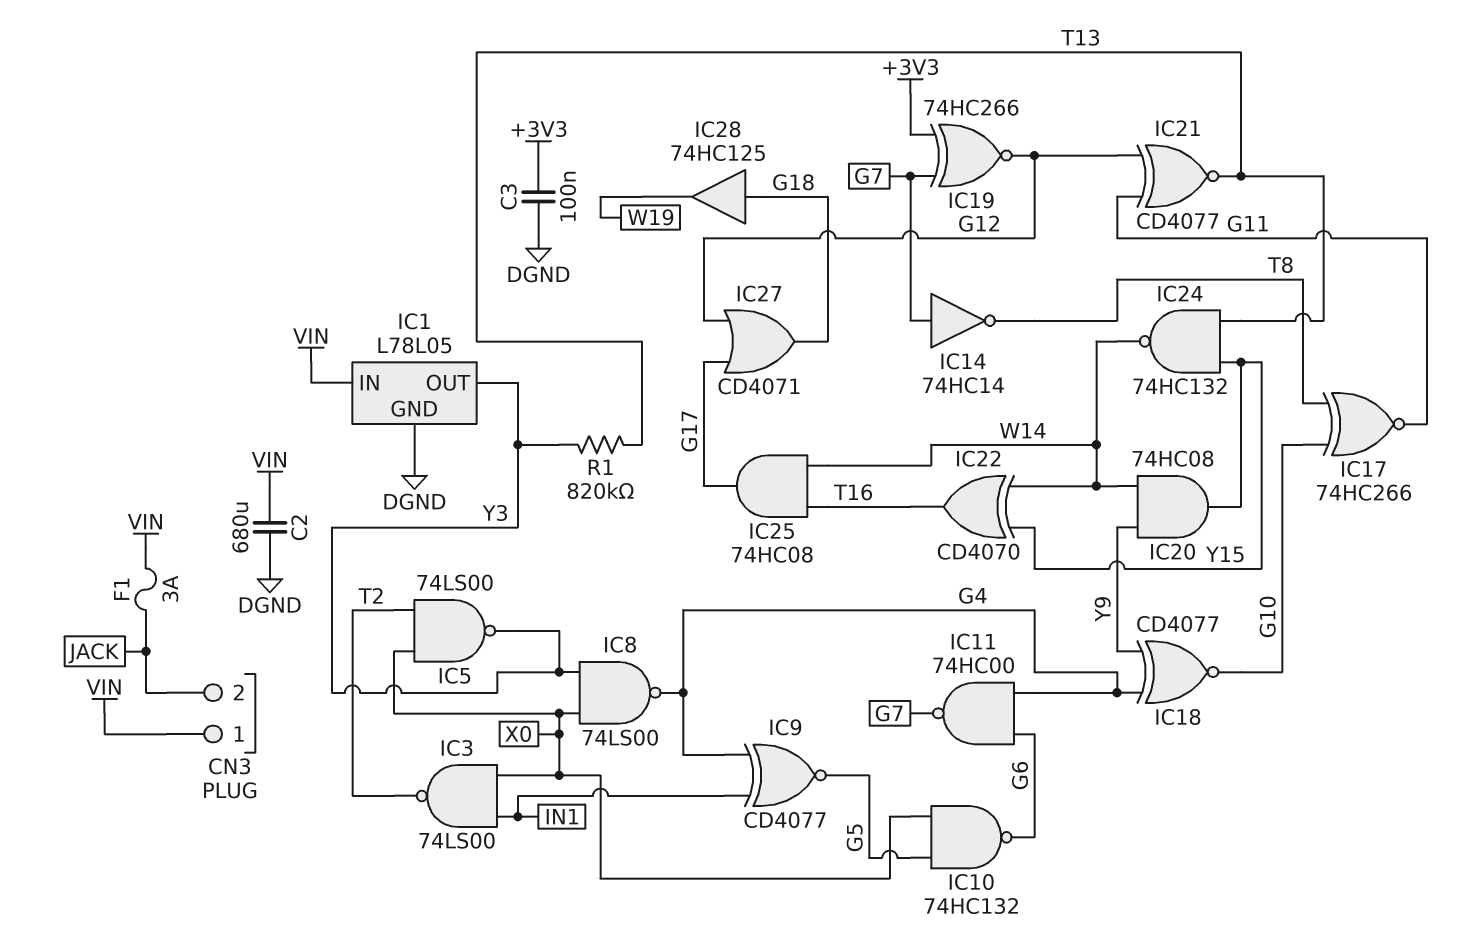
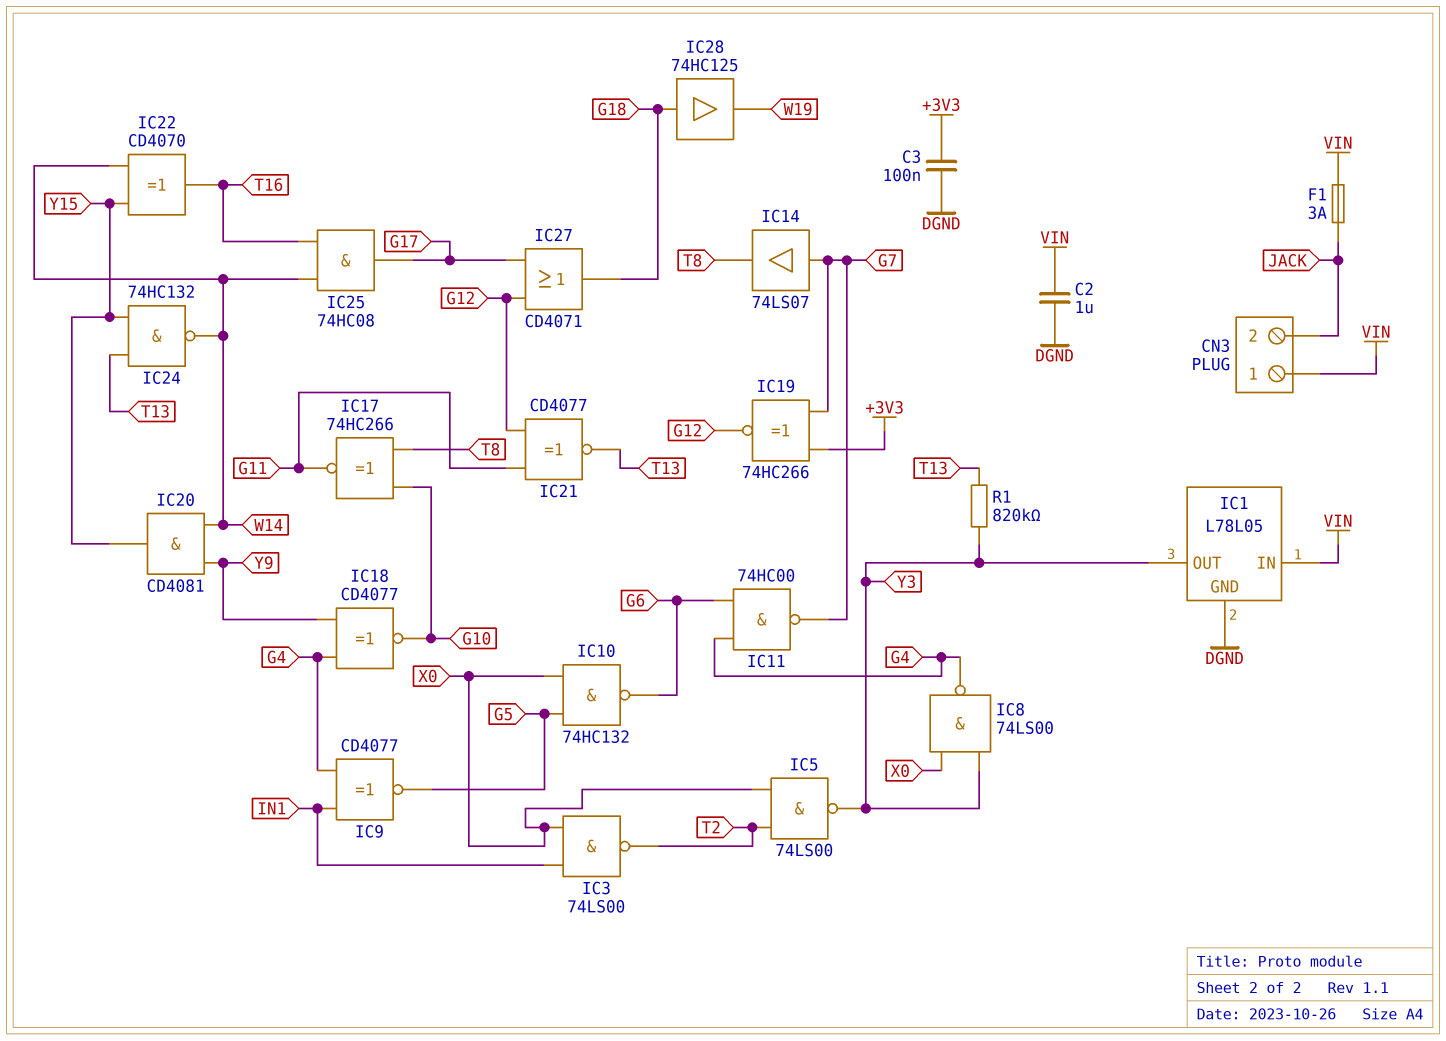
C2: 680uF (DGND, VIN) -> 1uF (DGND, VIN)
IC14: NOT 74HC14 (in G7, out T8) -> buffer 74LS07 (in G7, out T8)
IC20: AND 74HC08 (in W14, in Y9, out Y15) -> AND CD4081 (in W14, in Y9, out Y15)

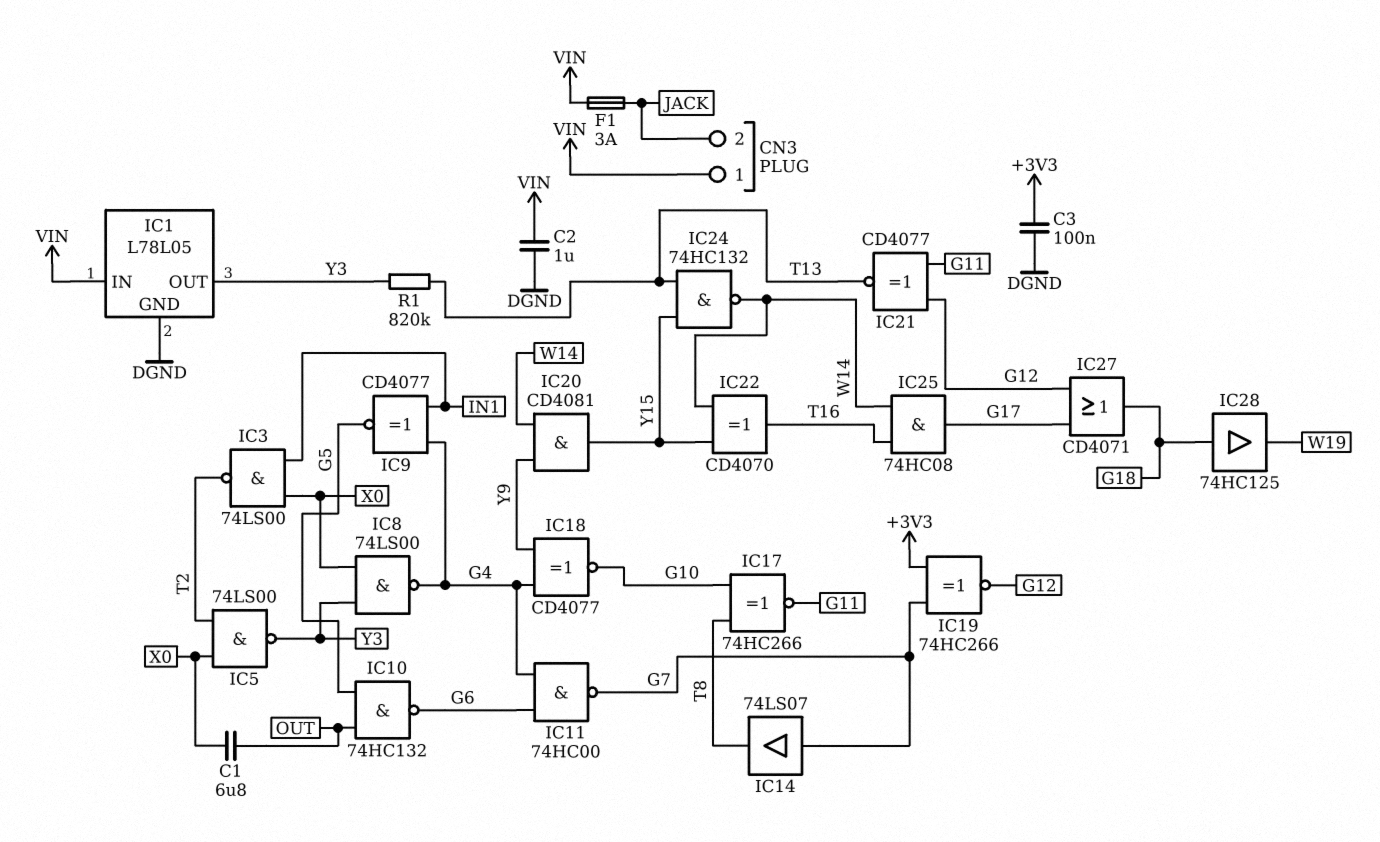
C1: none -> 6.8uF (OUT, X0)
IC10: NAND 74HC132 (in G5, in X0, out G6) -> NAND 74HC132 (in G5, in OUT, out G6)

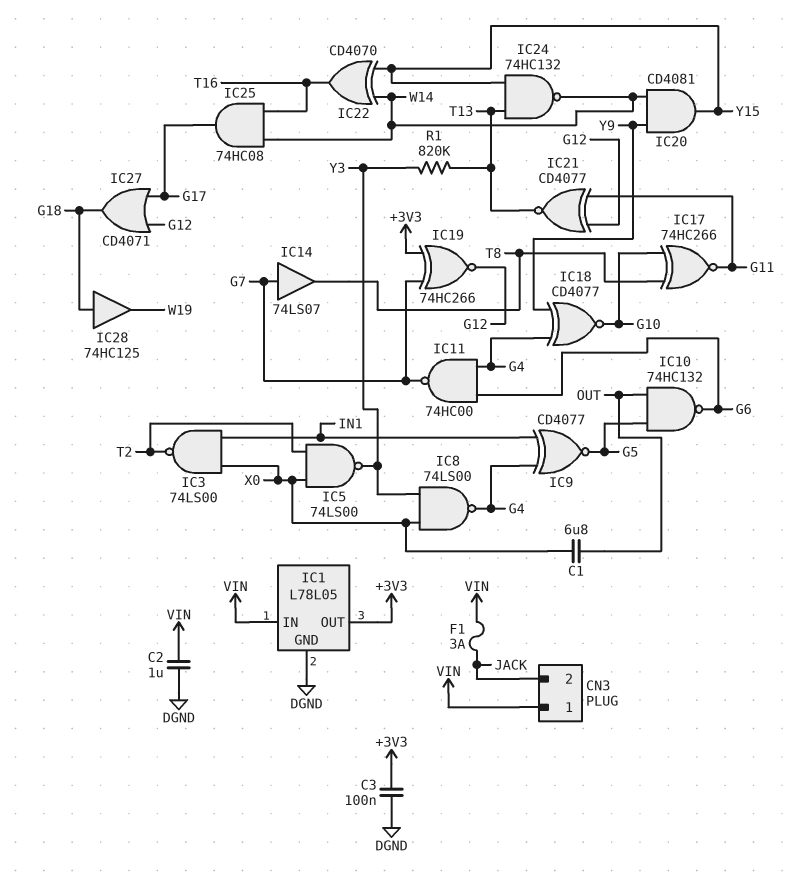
IC1 pin OUT: Y3 -> +3V3

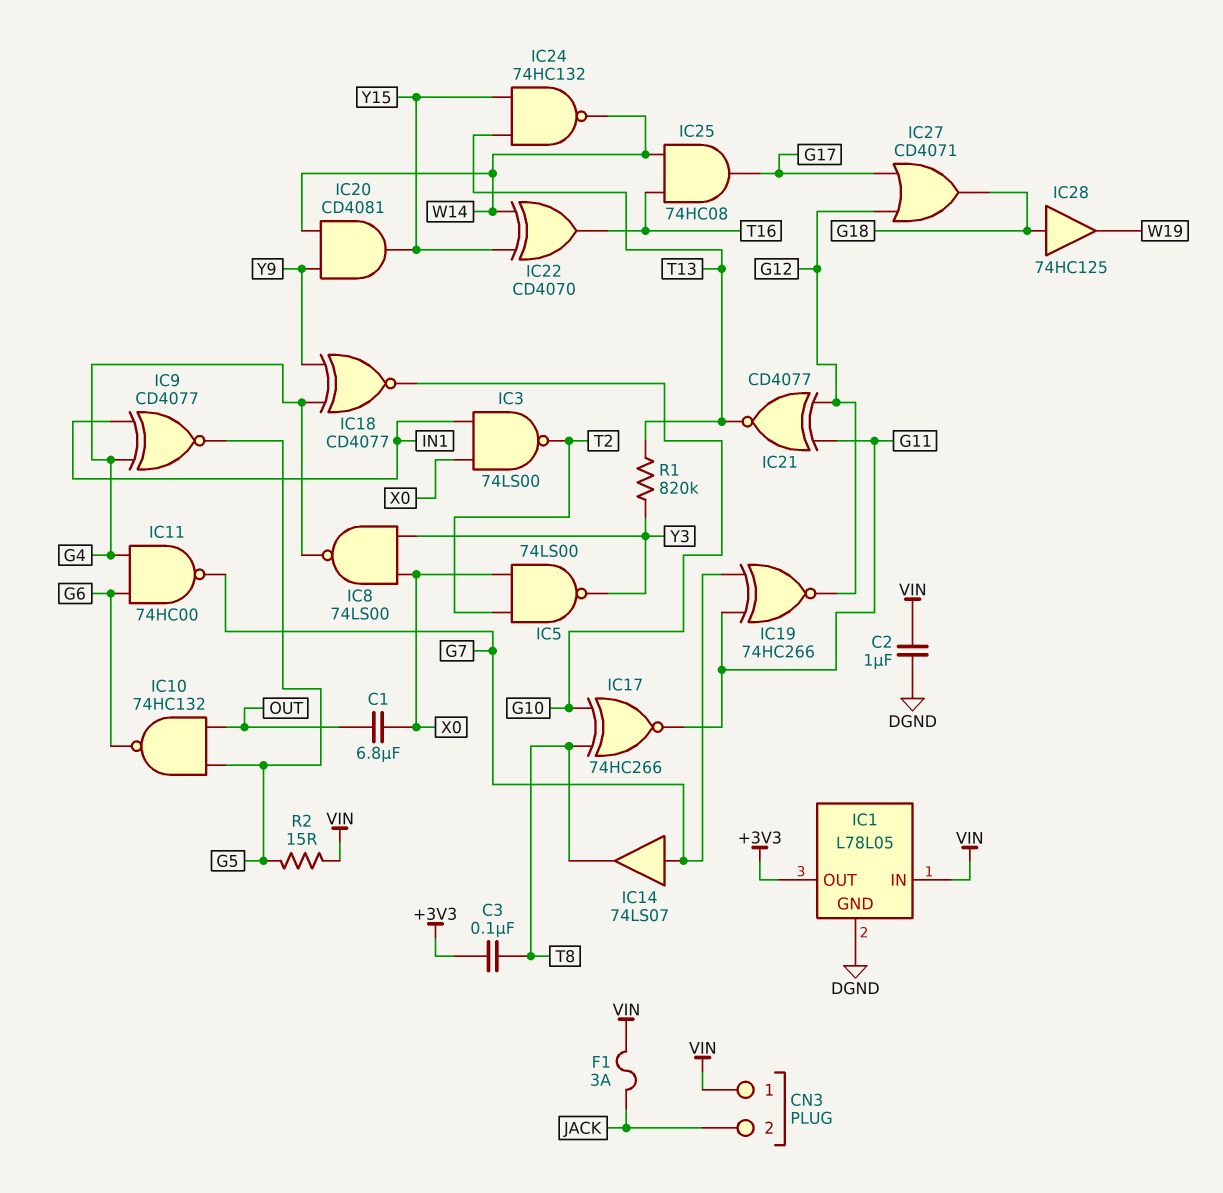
C3: 100nF (+3V3, DGND) -> 100nF (+3V3, T8)
IC19: XNOR 74HC266 (in +3V3, in G7, out G12) -> XNOR 74HC266 (in G7, in G11, out G12)
R2: none -> 15 (G5, VIN)

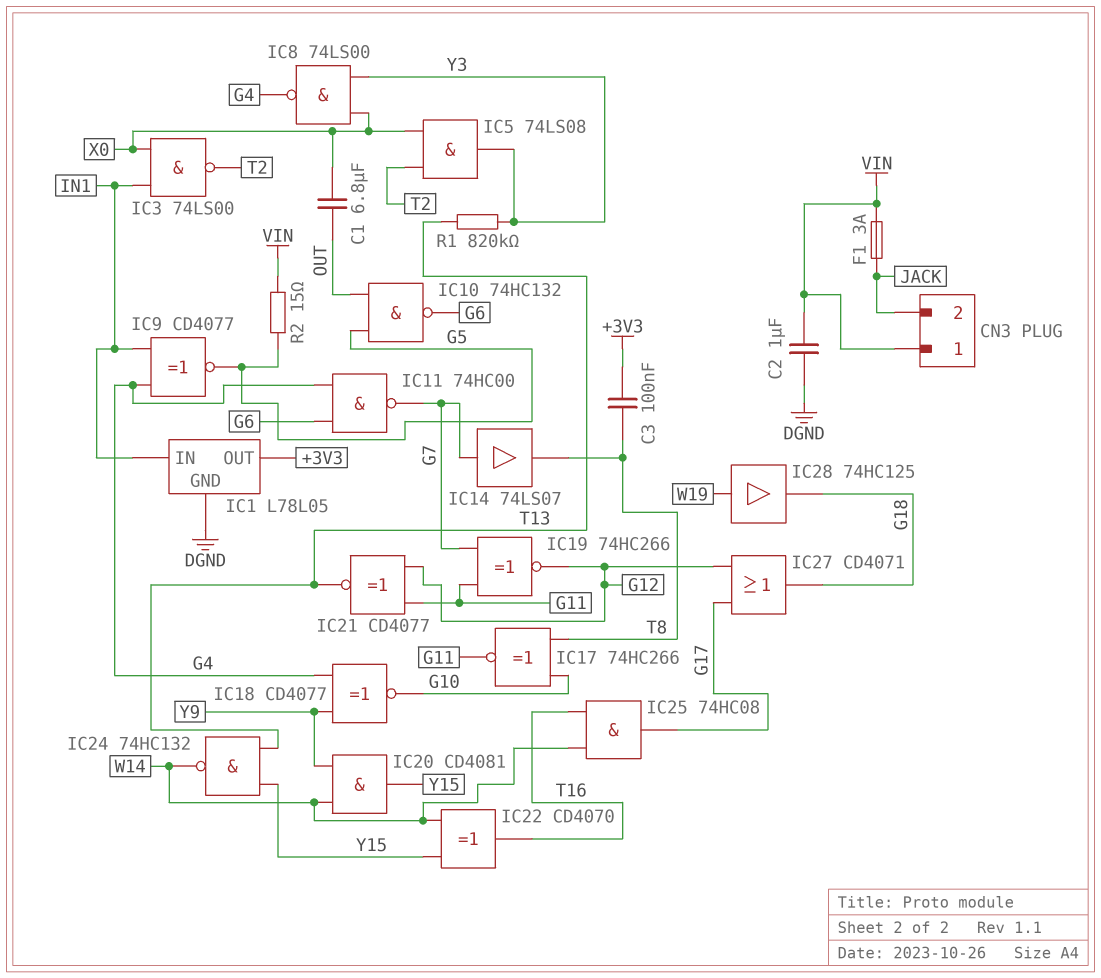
IC1 pin IN: VIN -> IN1
IC5: NAND 74LS00 (in T2, in X0, out Y3) -> AND 74LS08 (in T2, in X0, out Y3)
IC28: buffer 74HC125 (in G18, out W19) -> buffer 74HC125 (in W19, out G18)

